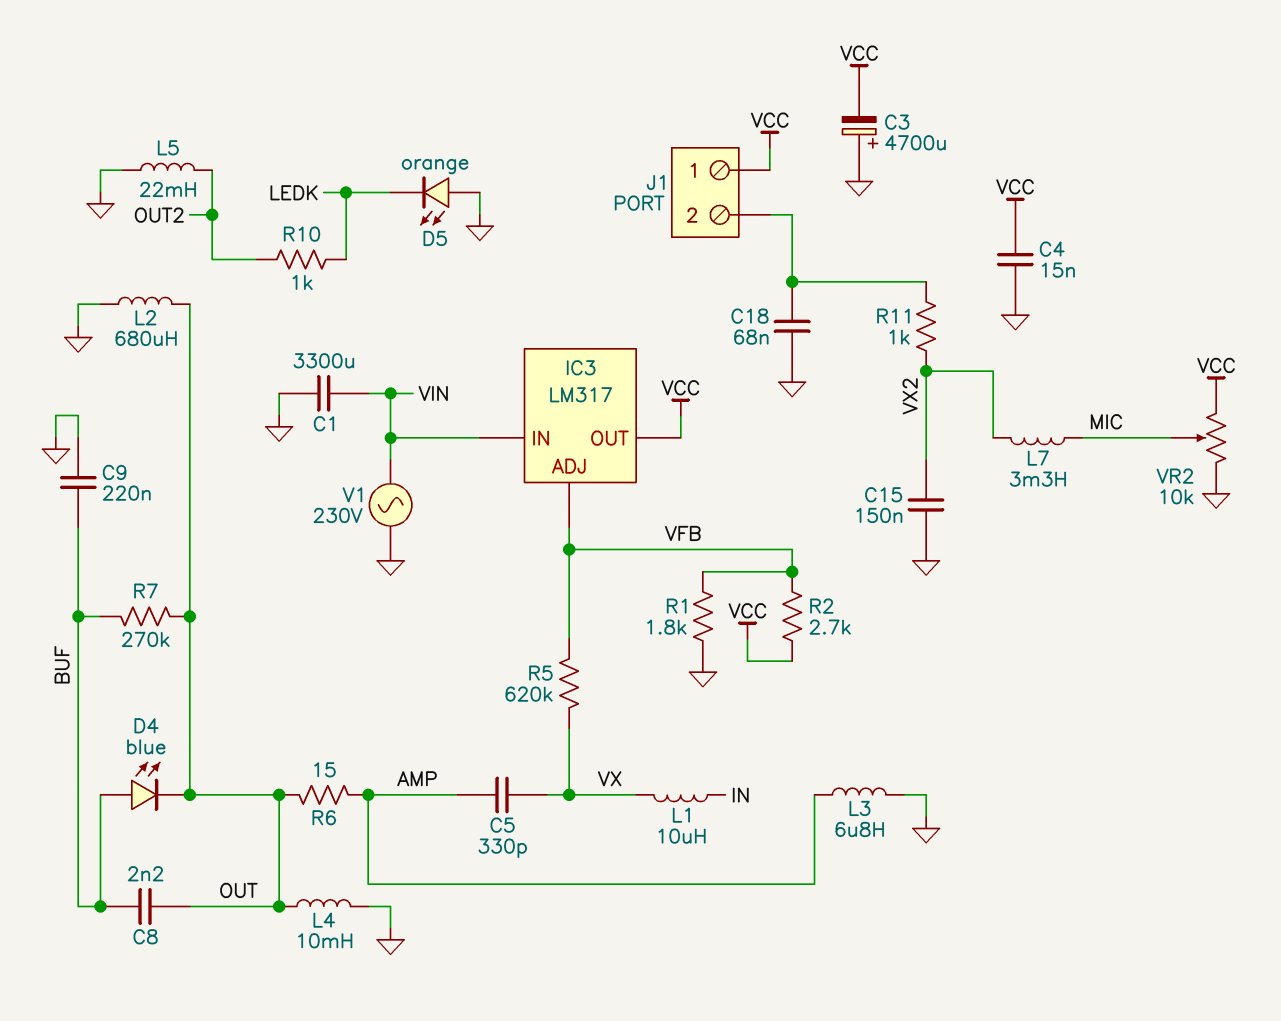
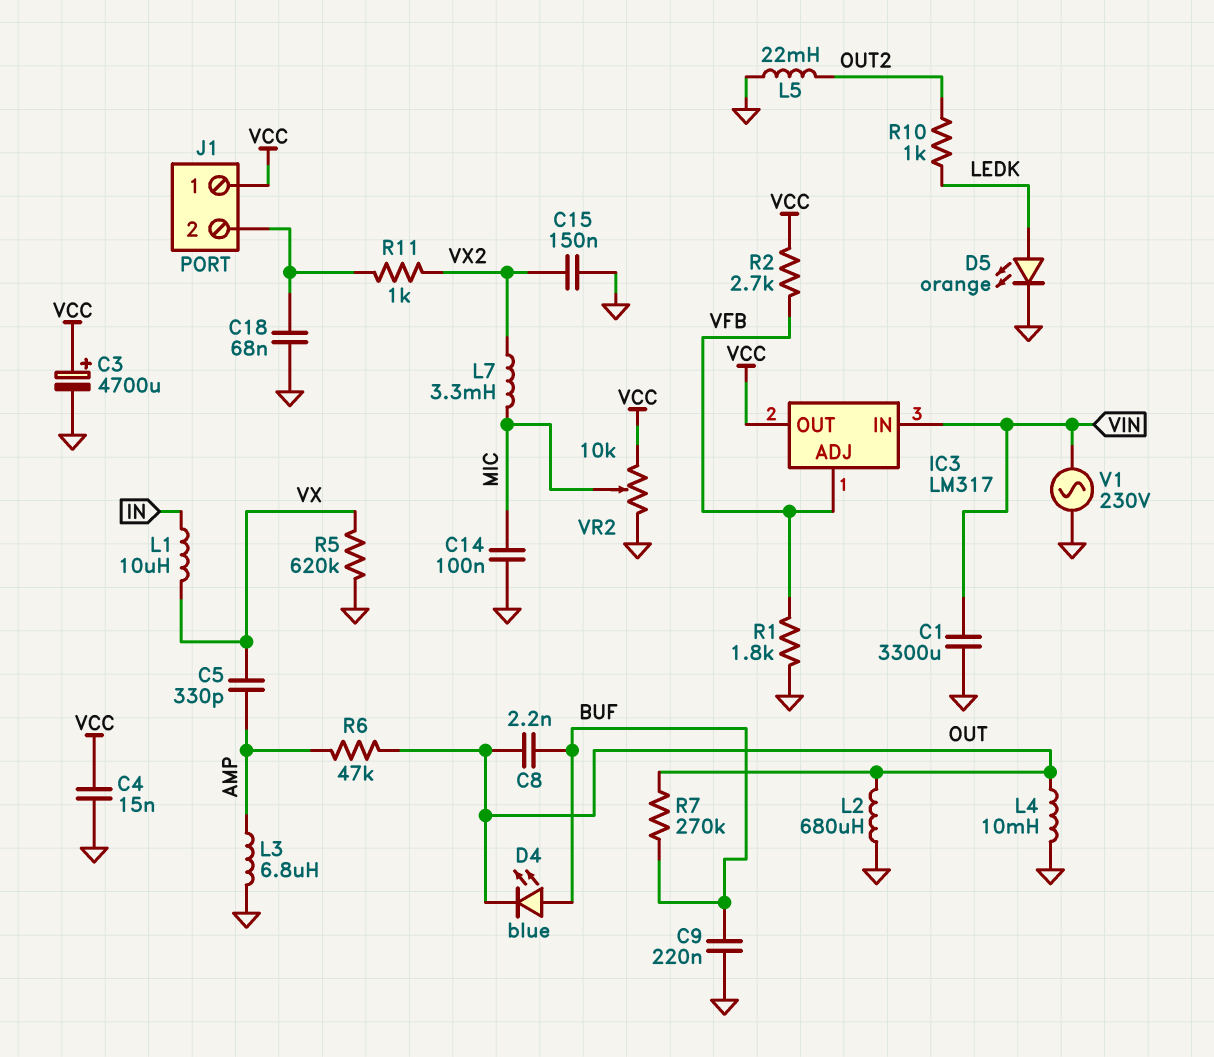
C3: 4700uF (plus GND, minus VCC) -> 4700uF (plus VCC, minus GND)
C14: none -> 100nF (GND, MIC)
D5: LED orange (A GND, K LEDK) -> LED orange (A LEDK, K GND)
R5: 620k (VFB, VX) -> 620k (GND, VX)
R6: 15 (AMP, OUT) -> 47k (AMP, OUT)

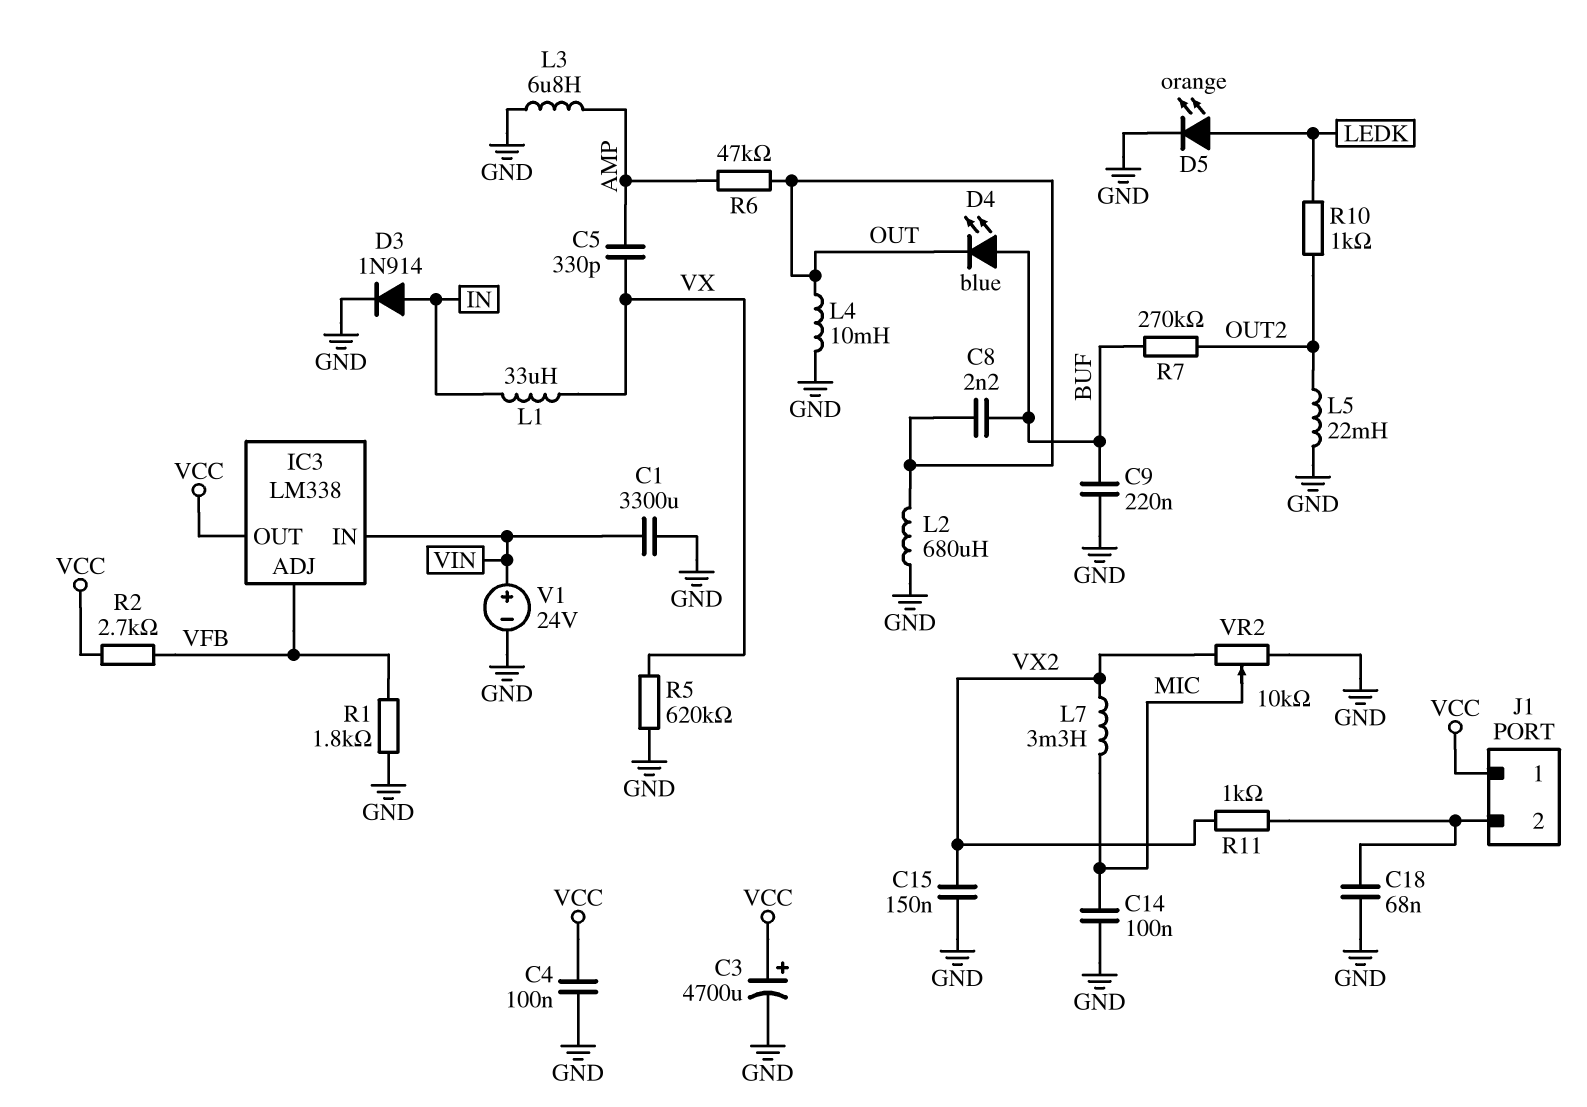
C4: 15nF (GND, VCC) -> 100nF (GND, VCC)
D3: none -> diode 1N914 (A IN, K GND)
IC3: LM317 -> LM338
L1: 10uH (IN, VX) -> 33uH (IN, VX)
R7: 270k (BUF, OUT) -> 270k (BUF, OUT2)
V1: AC 230V (GND, VIN) -> 24V (plus VIN, minus GND)
VR2: 10k (GND, VCC, wiper MIC) -> 10k (GND, VX2, wiper MIC)

